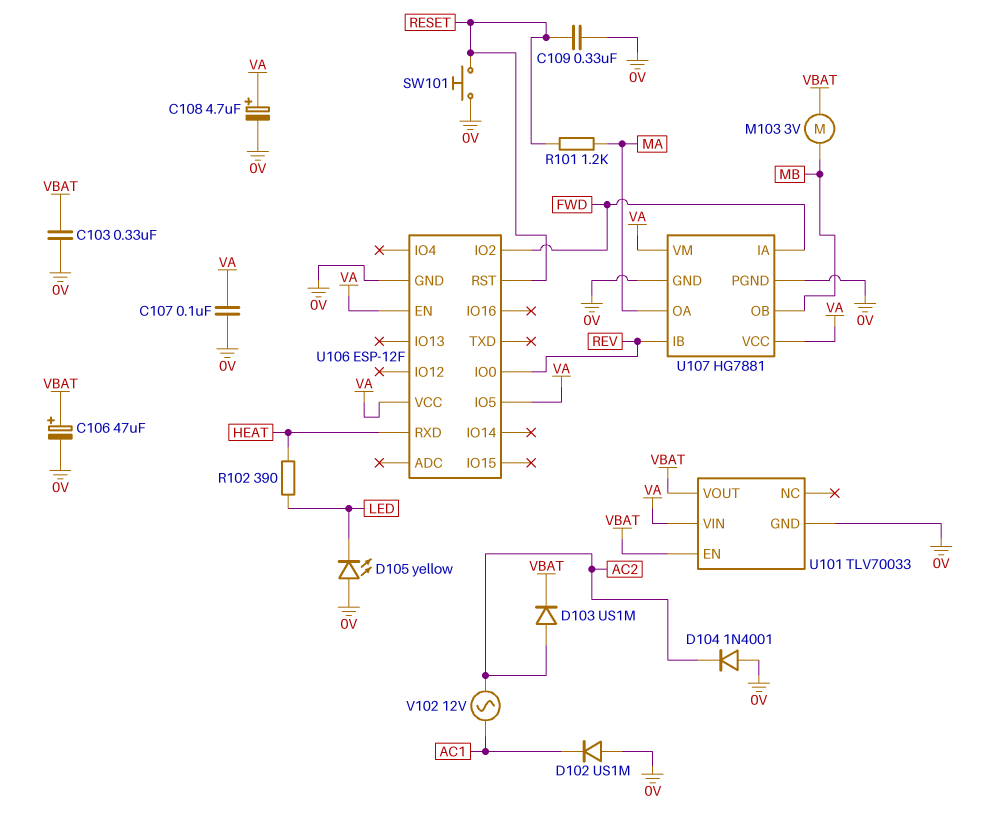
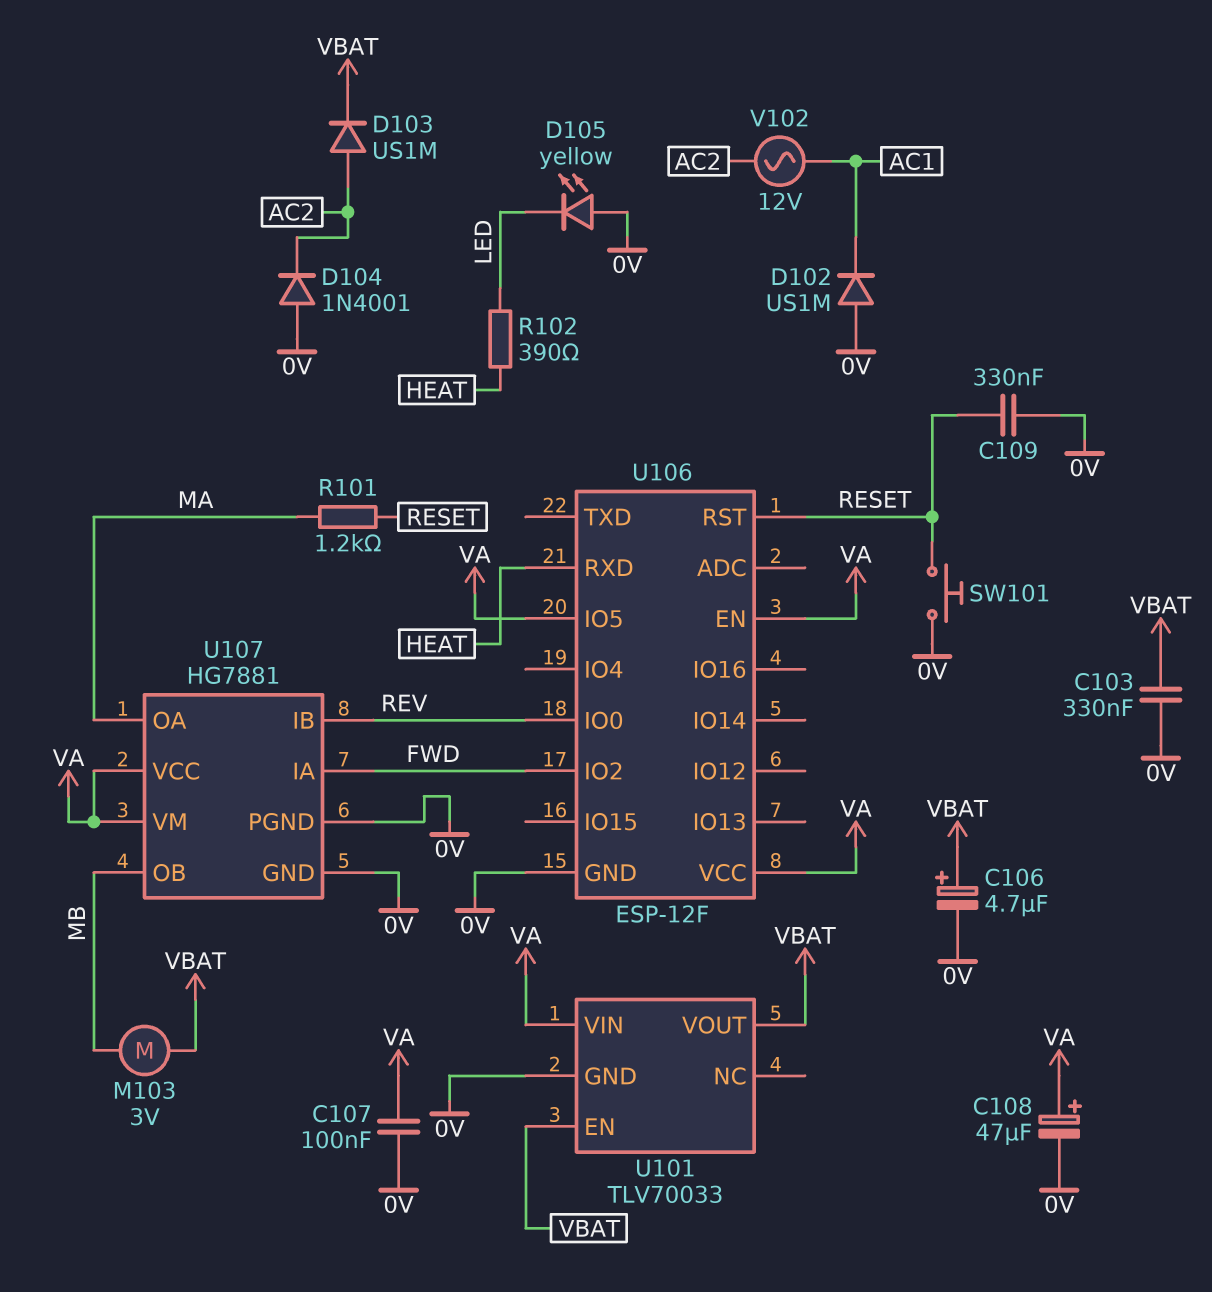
C106: 47uF (plus VBAT, minus 0V) -> 4.7uF (plus VBAT, minus 0V)
C108: 4.7uF (plus VA, minus 0V) -> 47uF (plus VA, minus 0V)

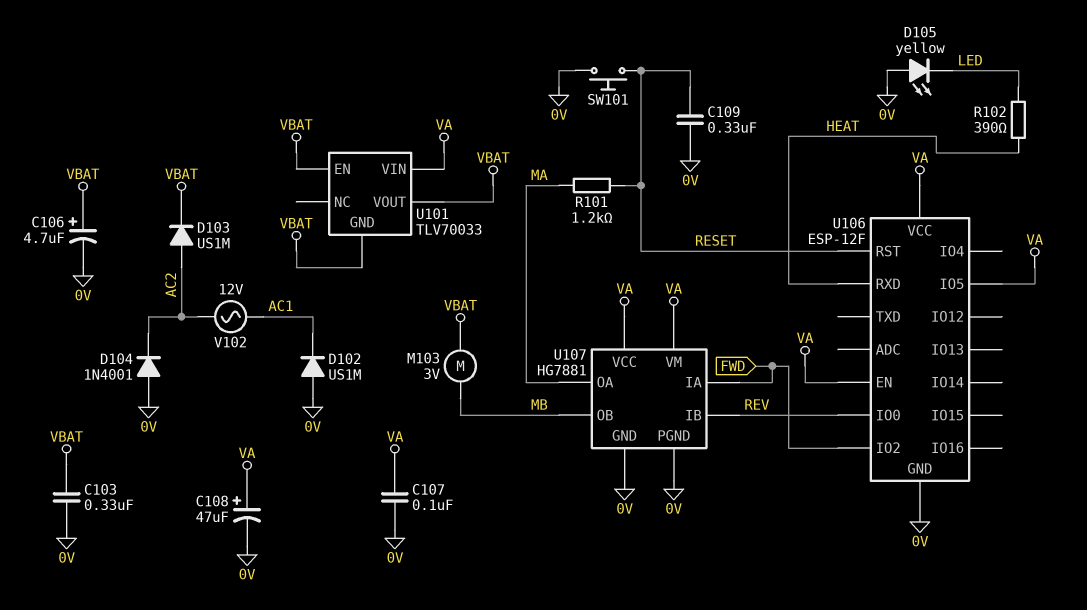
U101 pin GND: 0V -> VBAT

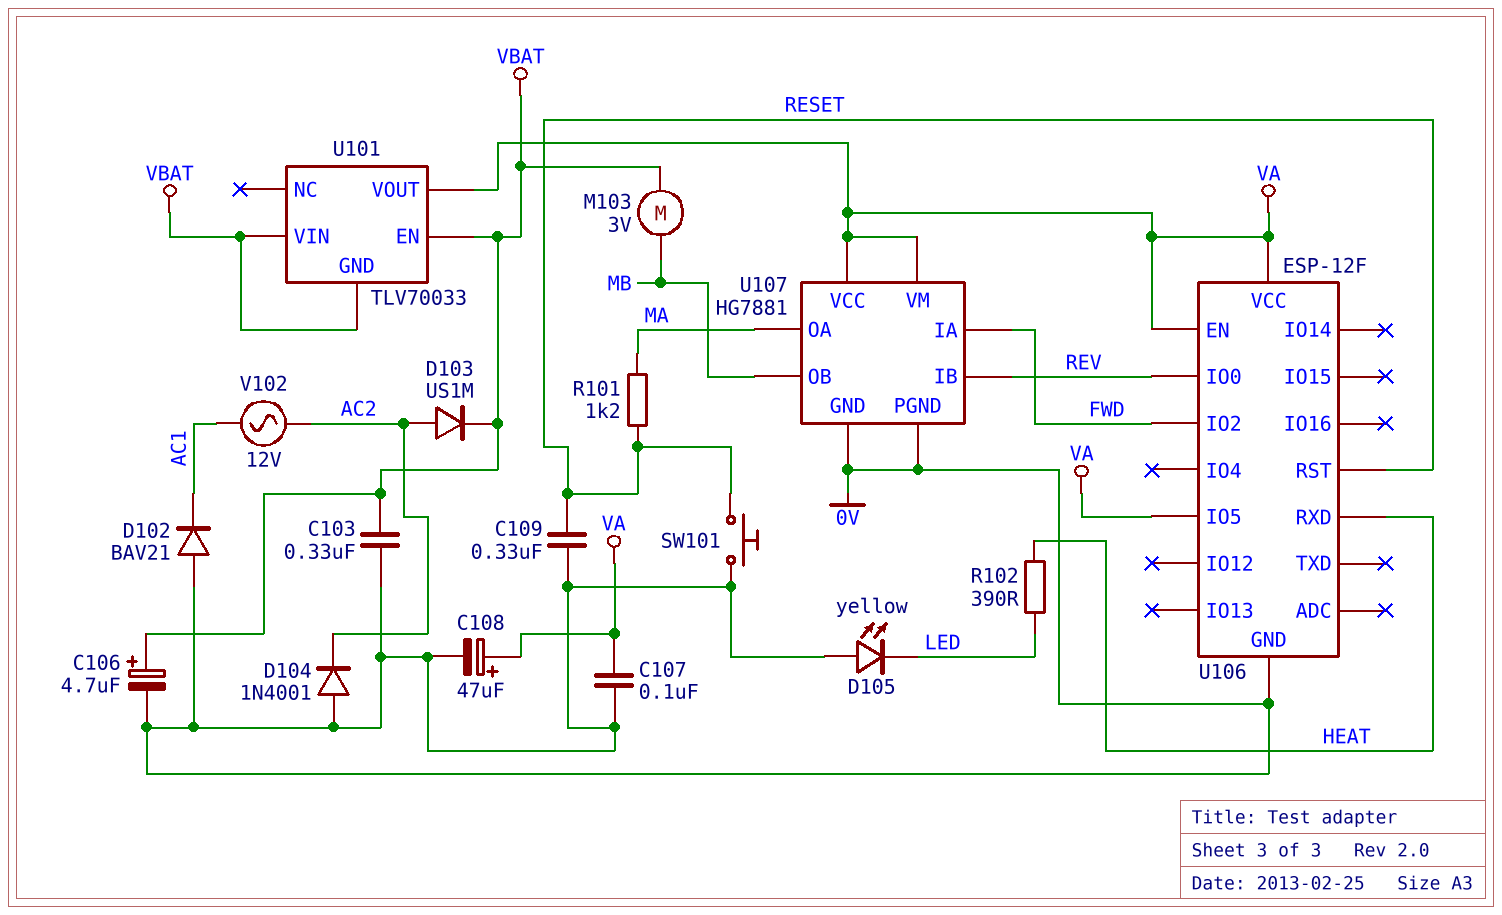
D102: diode US1M (A 0V, K AC1) -> diode BAV21 (A 0V, K AC1)
U101 pin VIN: VA -> VBAT
U101 pin VOUT: VBAT -> VA

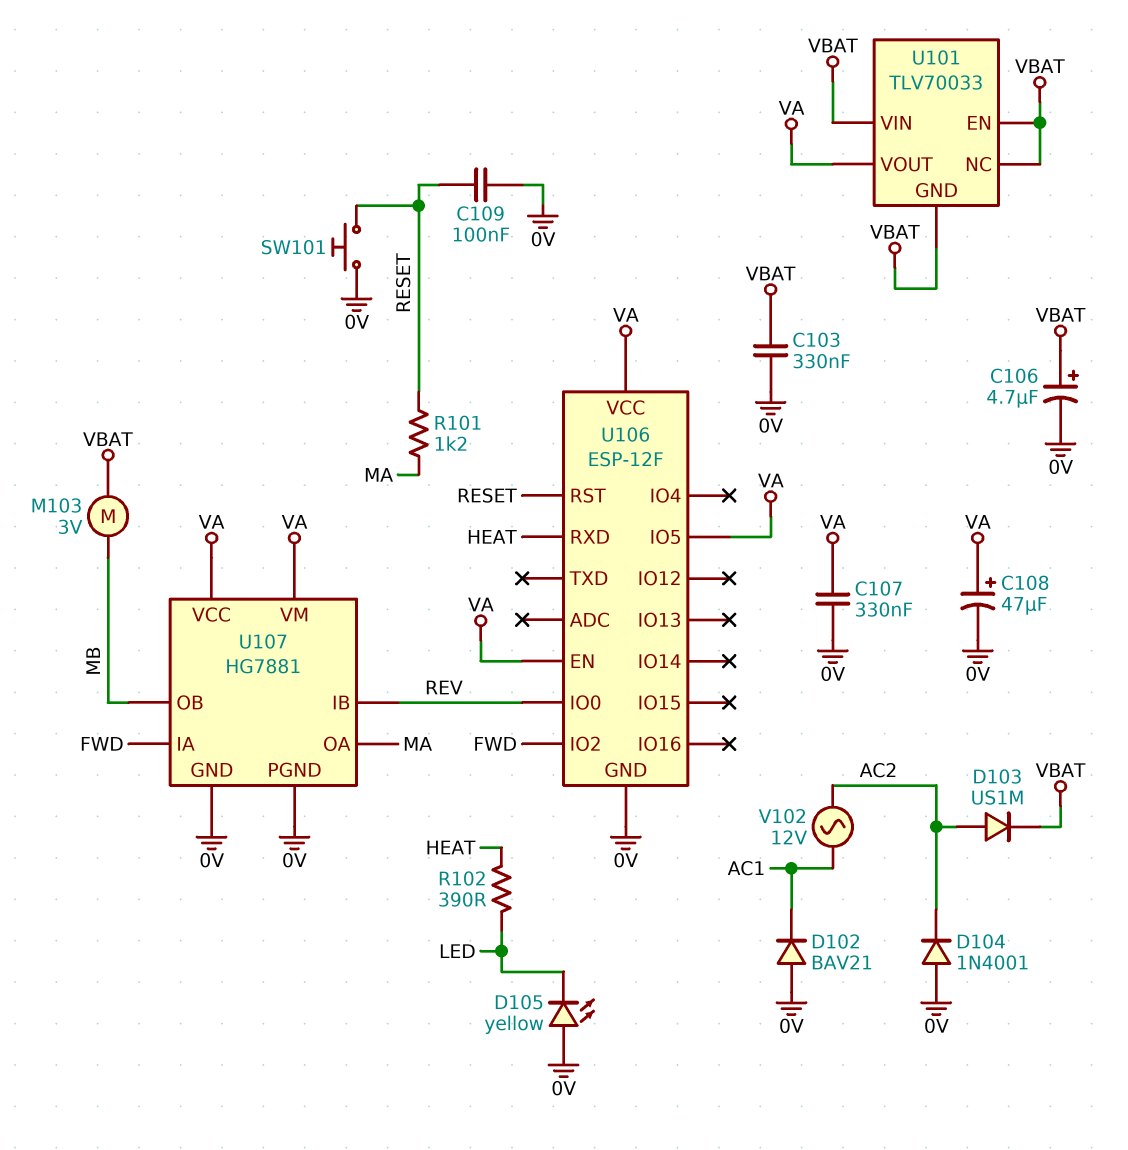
C107: 100nF (0V, VA) -> 330nF (0V, VA)
C109: 330nF (0V, RESET) -> 100nF (0V, RESET)
U101 pin NC: none -> VBAT

